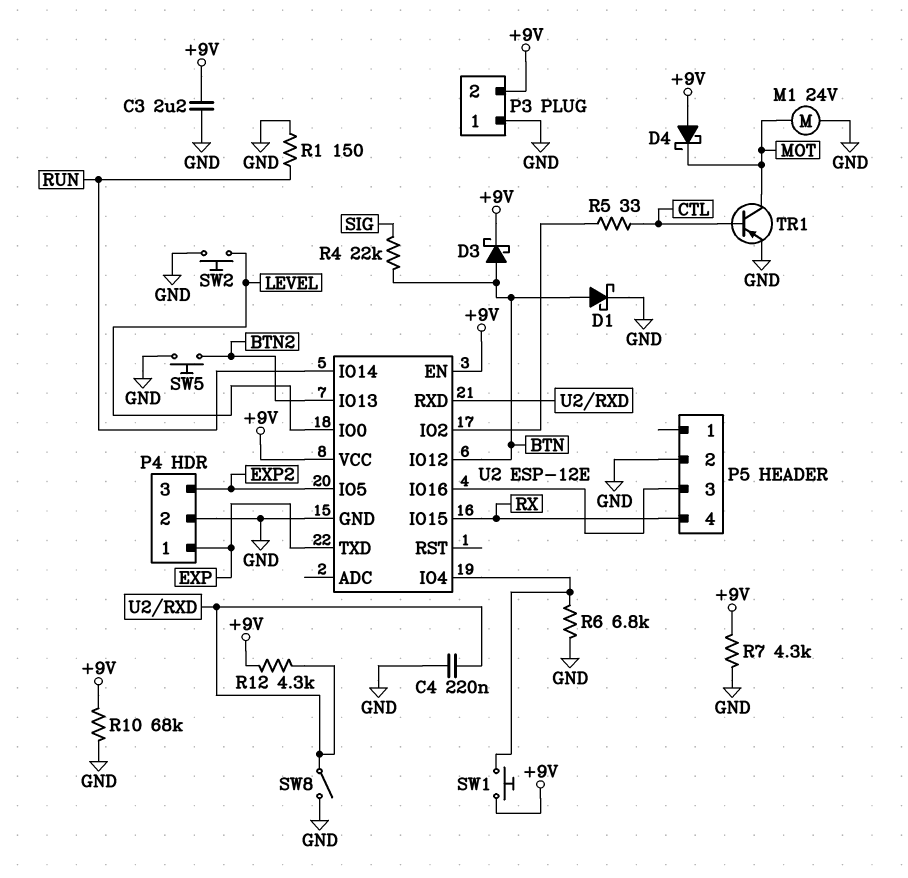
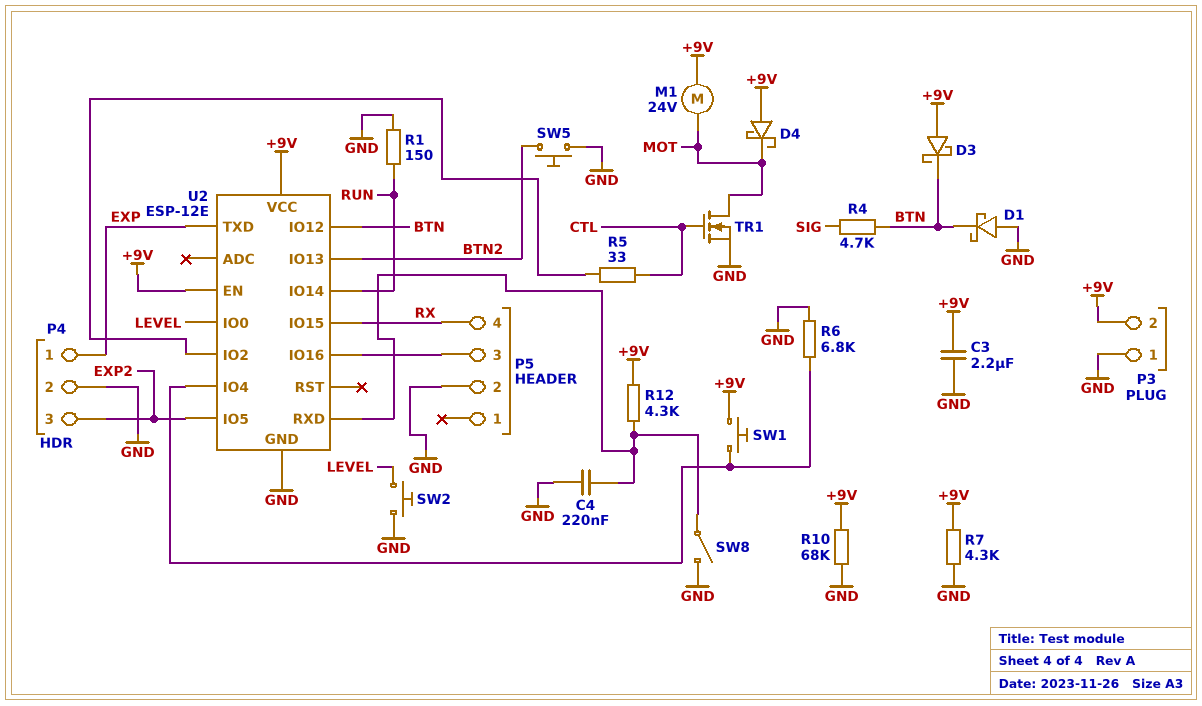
D1: schottky (A BTN, K GND) -> schottky (A GND, K BTN)
D3: schottky (A BTN, K +9V) -> schottky (A +9V, K BTN)
M1: motor 24V (GND, MOT) -> motor 24V (+9V, MOT)
R4: 22k (BTN, SIG) -> 4.7k (BTN, SIG)
TR1: PNP (B CTL, C MOT, E GND) -> NMOS (G CTL, D MOT, S GND)

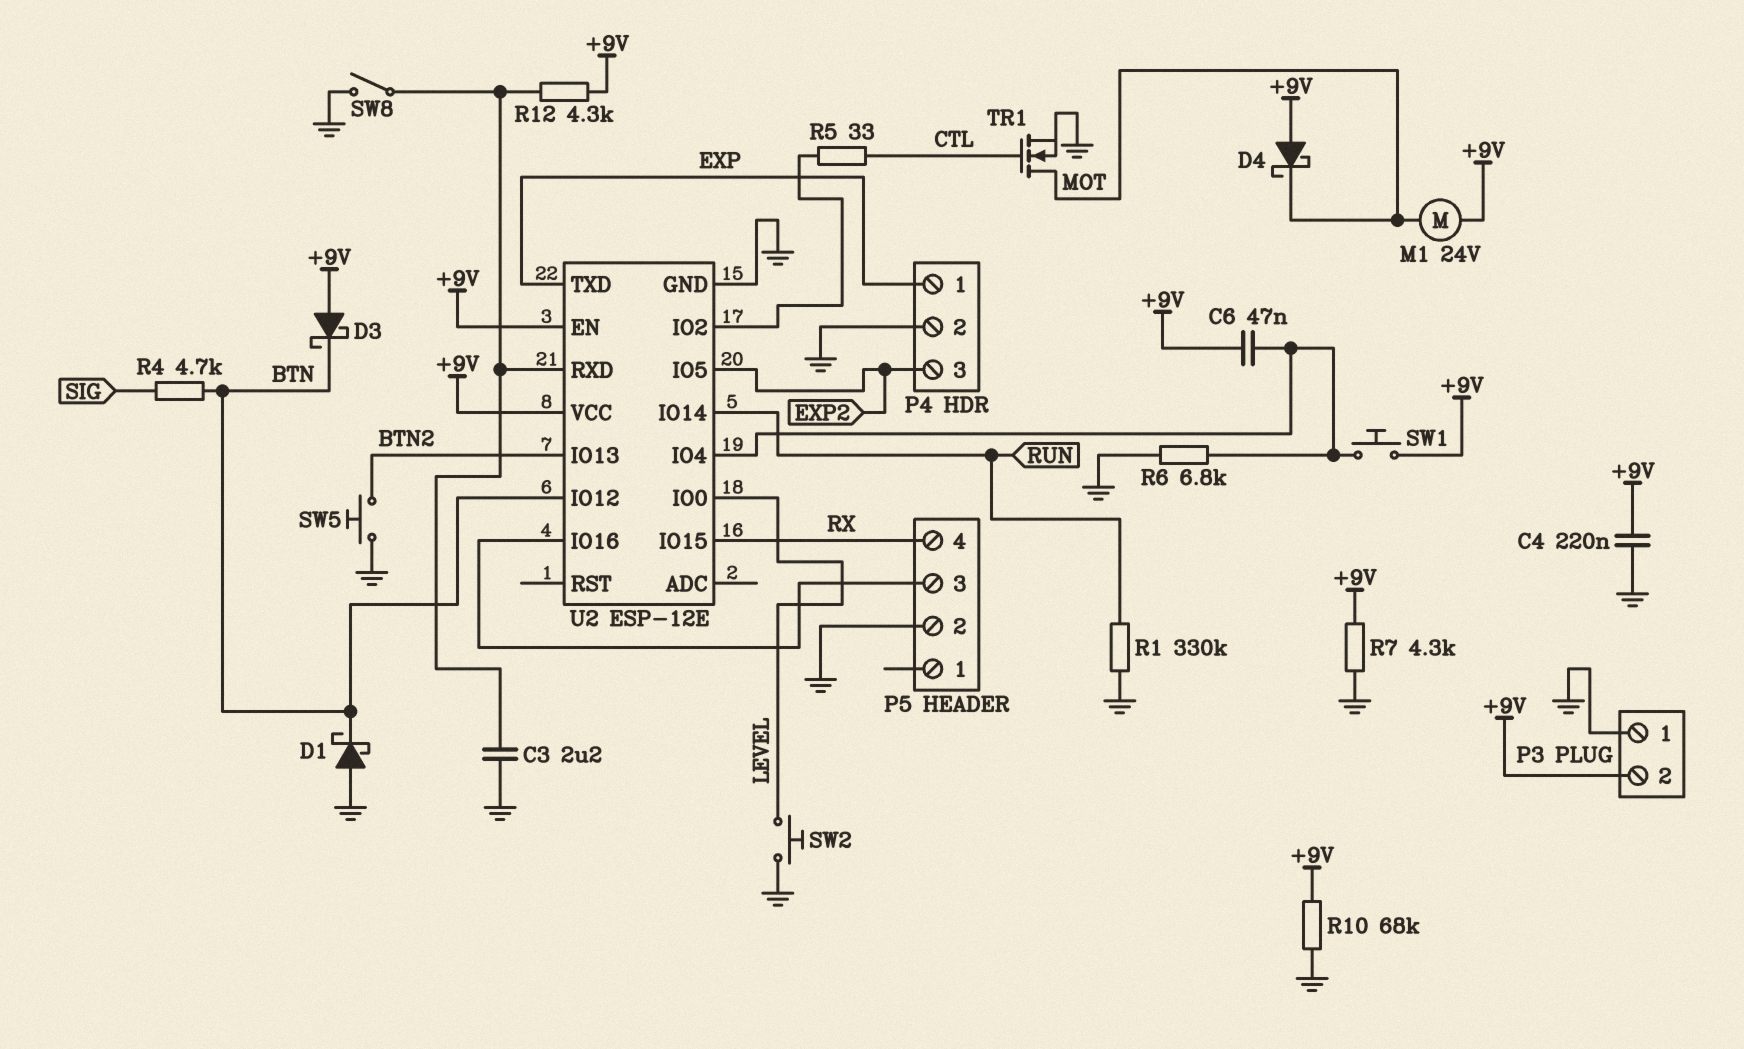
C3: 2.2uF (+9V, GND) -> 2.2uF (GND, U2/RXD)
C4: 220nF (GND, U2/RXD) -> 220nF (+9V, GND)
C6: none -> 47nF (+9V, U2/IO4)
R1: 150 (GND, RUN) -> 330k (GND, RUN)

